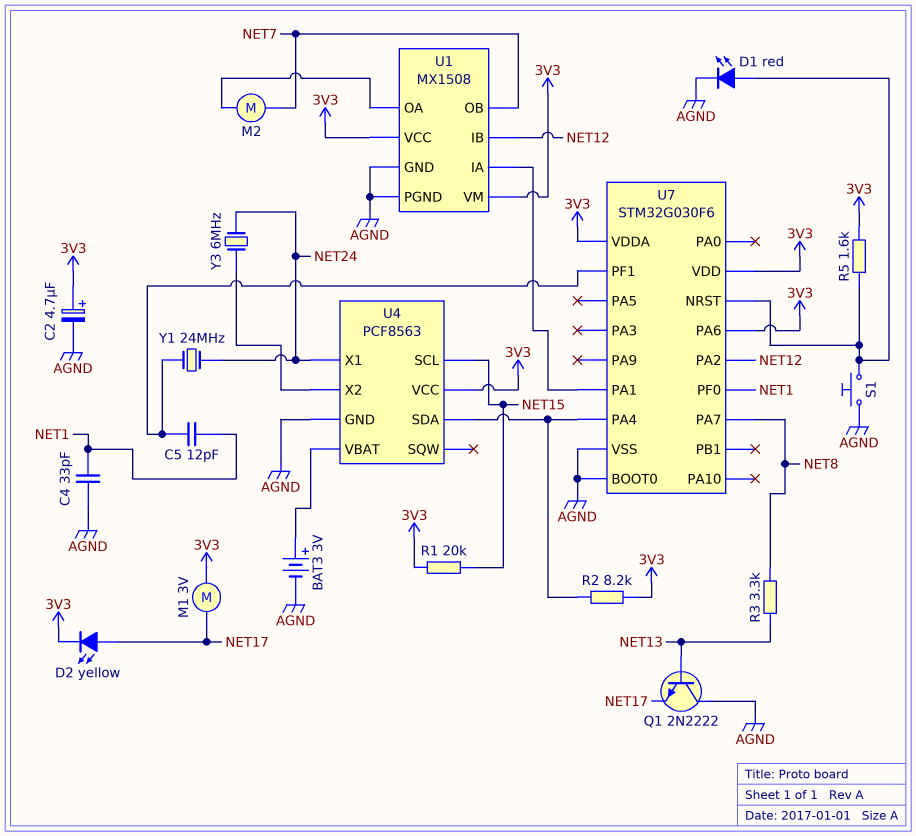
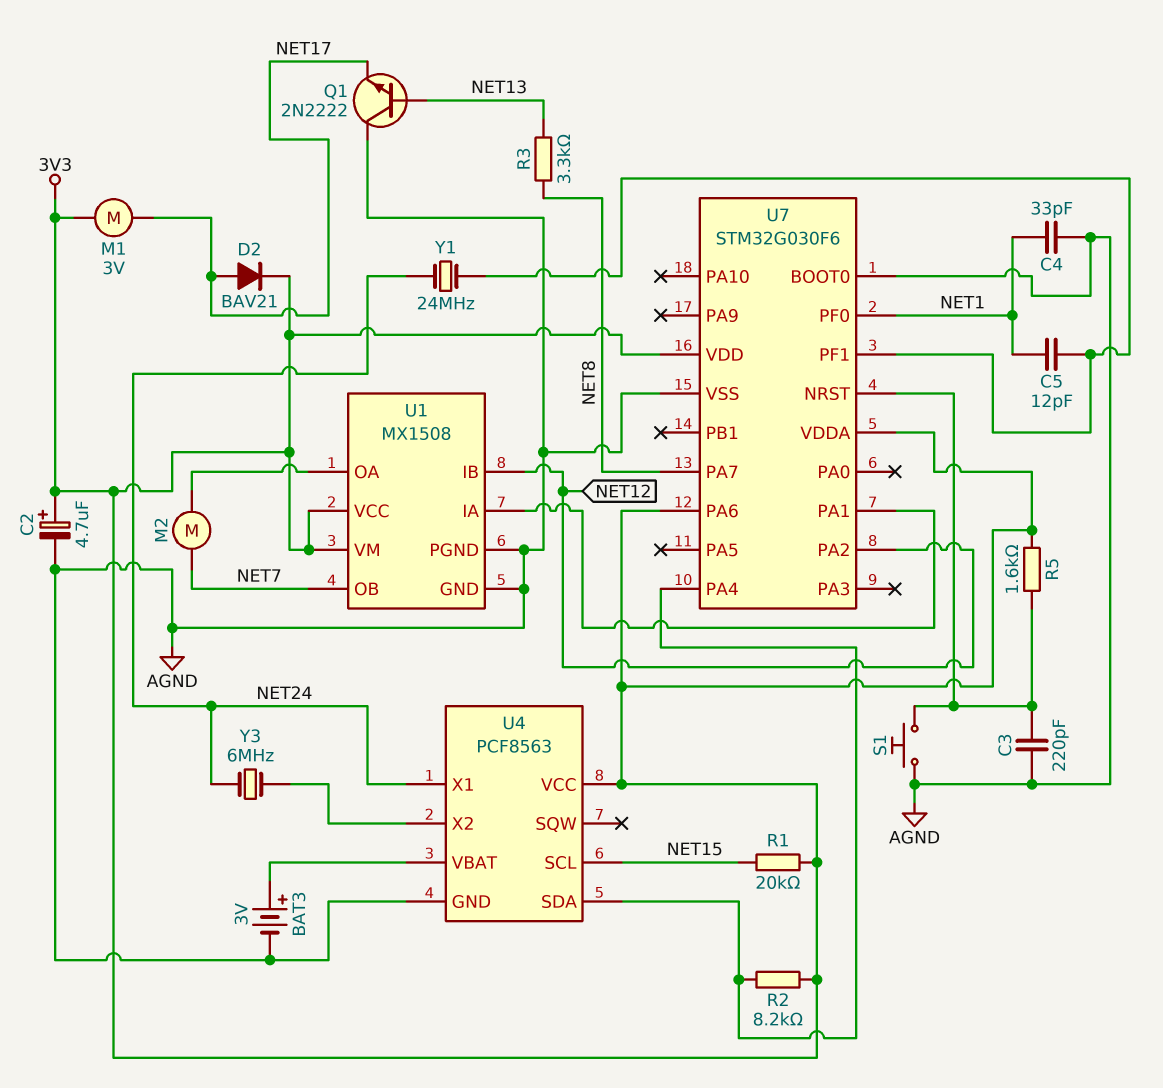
C3: none -> 220pF (AGND, U7/NRST)
D1: LED red (A U7/NRST, K AGND) -> none
D2: LED yellow (A NET17, K 3V3) -> diode BAV21 (A NET17, K 3V3)

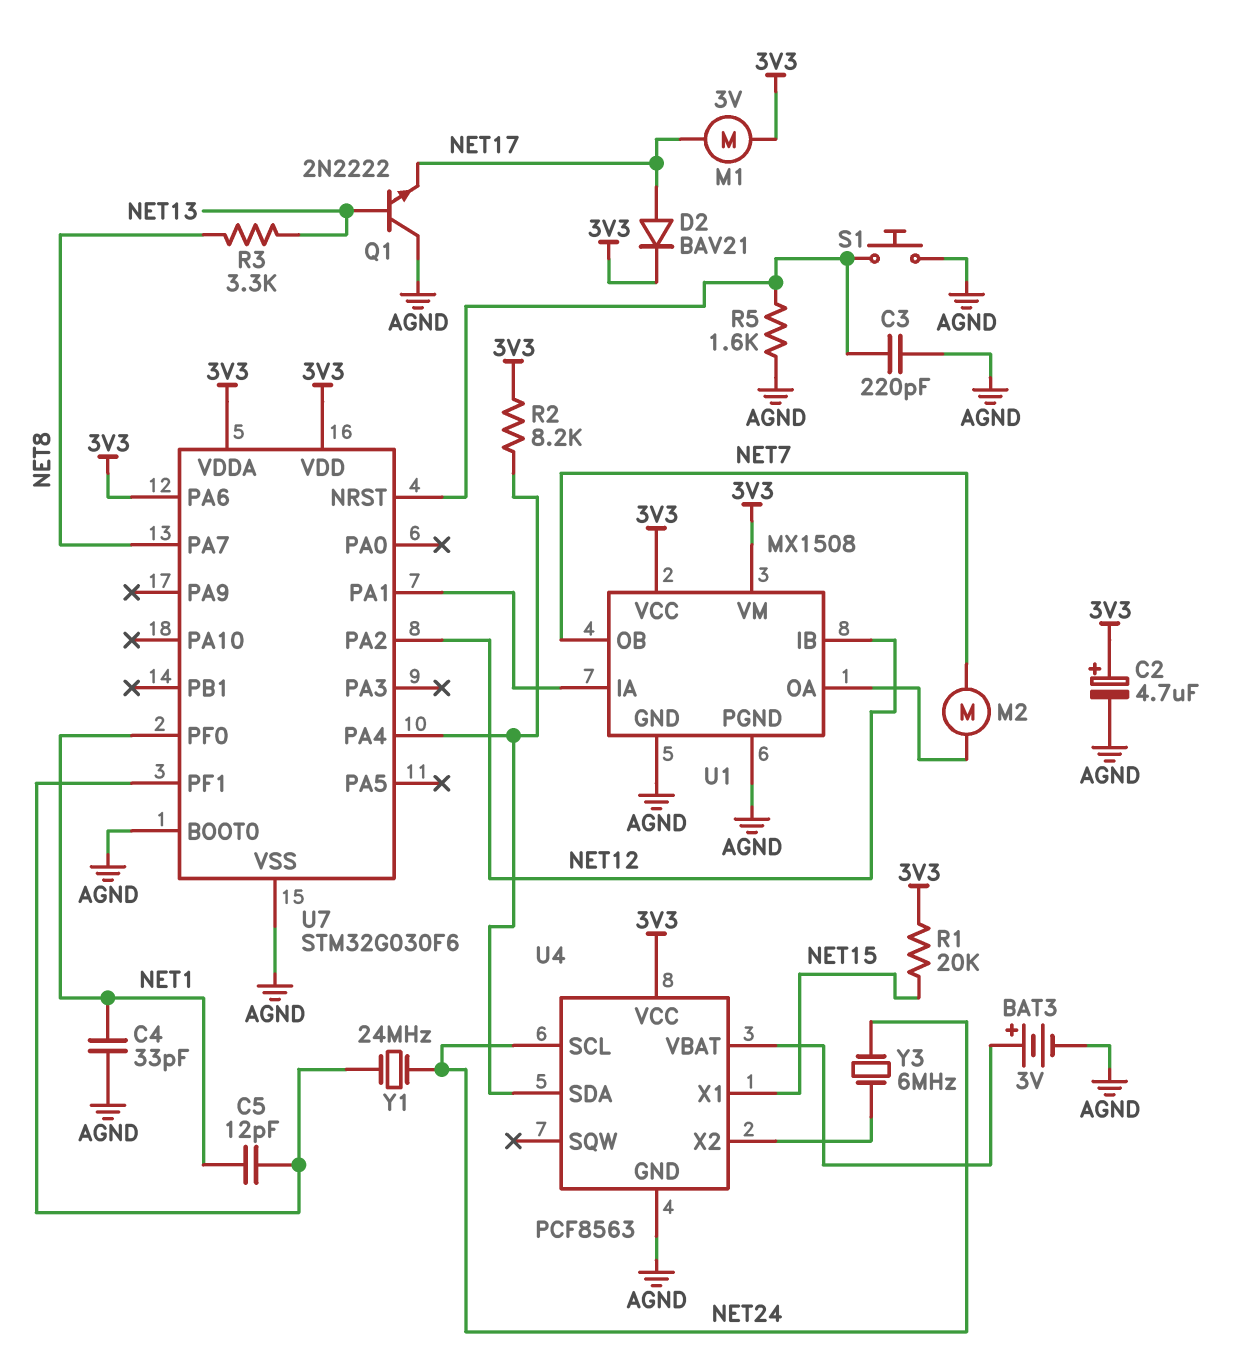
R5: 1.6k (3V3, U7/NRST) -> 1.6k (AGND, U7/NRST)
U4 pin SCL: NET15 -> NET24
U4 pin X1: NET24 -> NET15

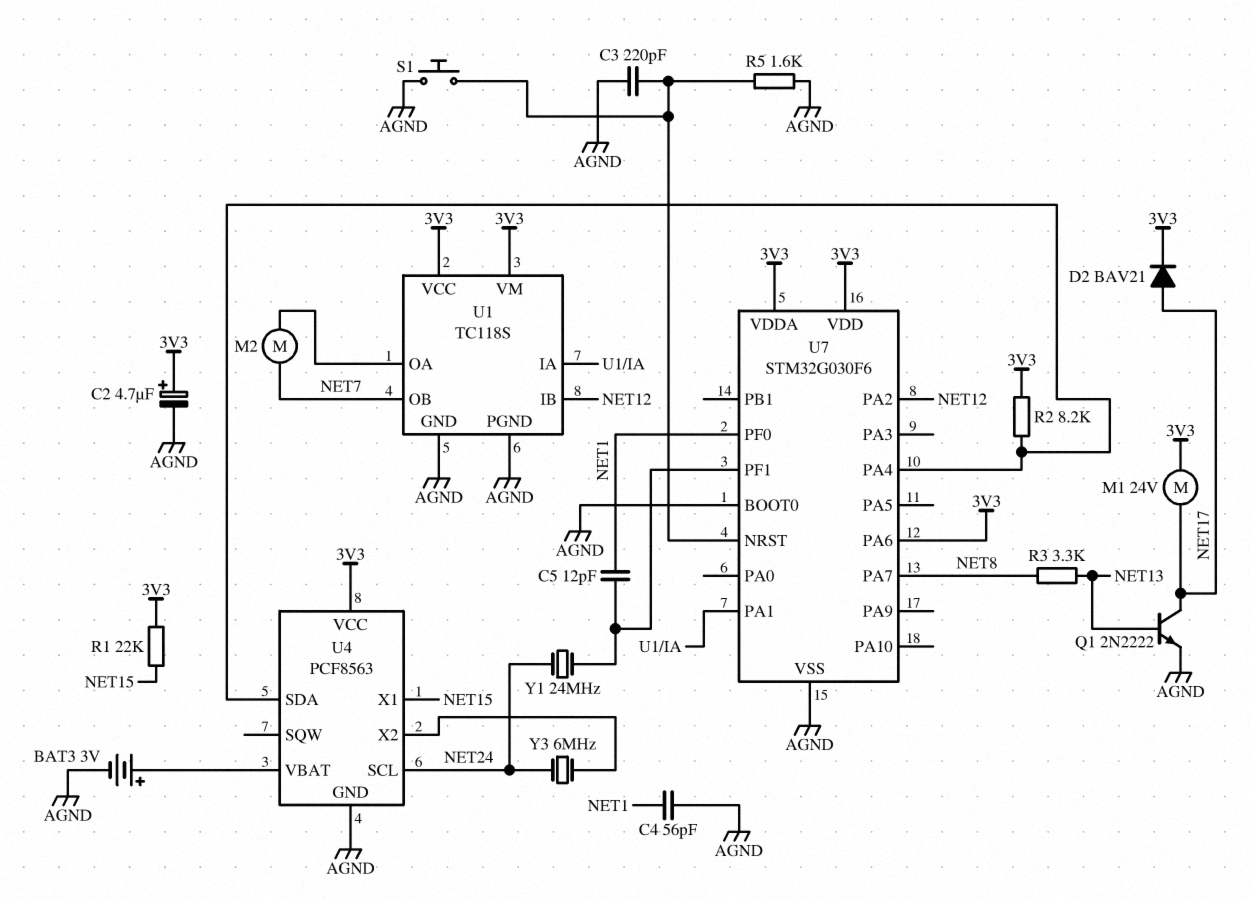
C4: 33pF (AGND, NET1) -> 56pF (AGND, NET1)
M1: motor 3V (3V3, NET17) -> motor 24V (3V3, NET17)
Q1: NPN 2N2222 (B NET13, C AGND, E NET17) -> NPN 2N2222 (B NET13, C NET17, E AGND)
R1: 20k (3V3, NET15) -> 22k (3V3, NET15)
U1: MX1508 -> TC118S

